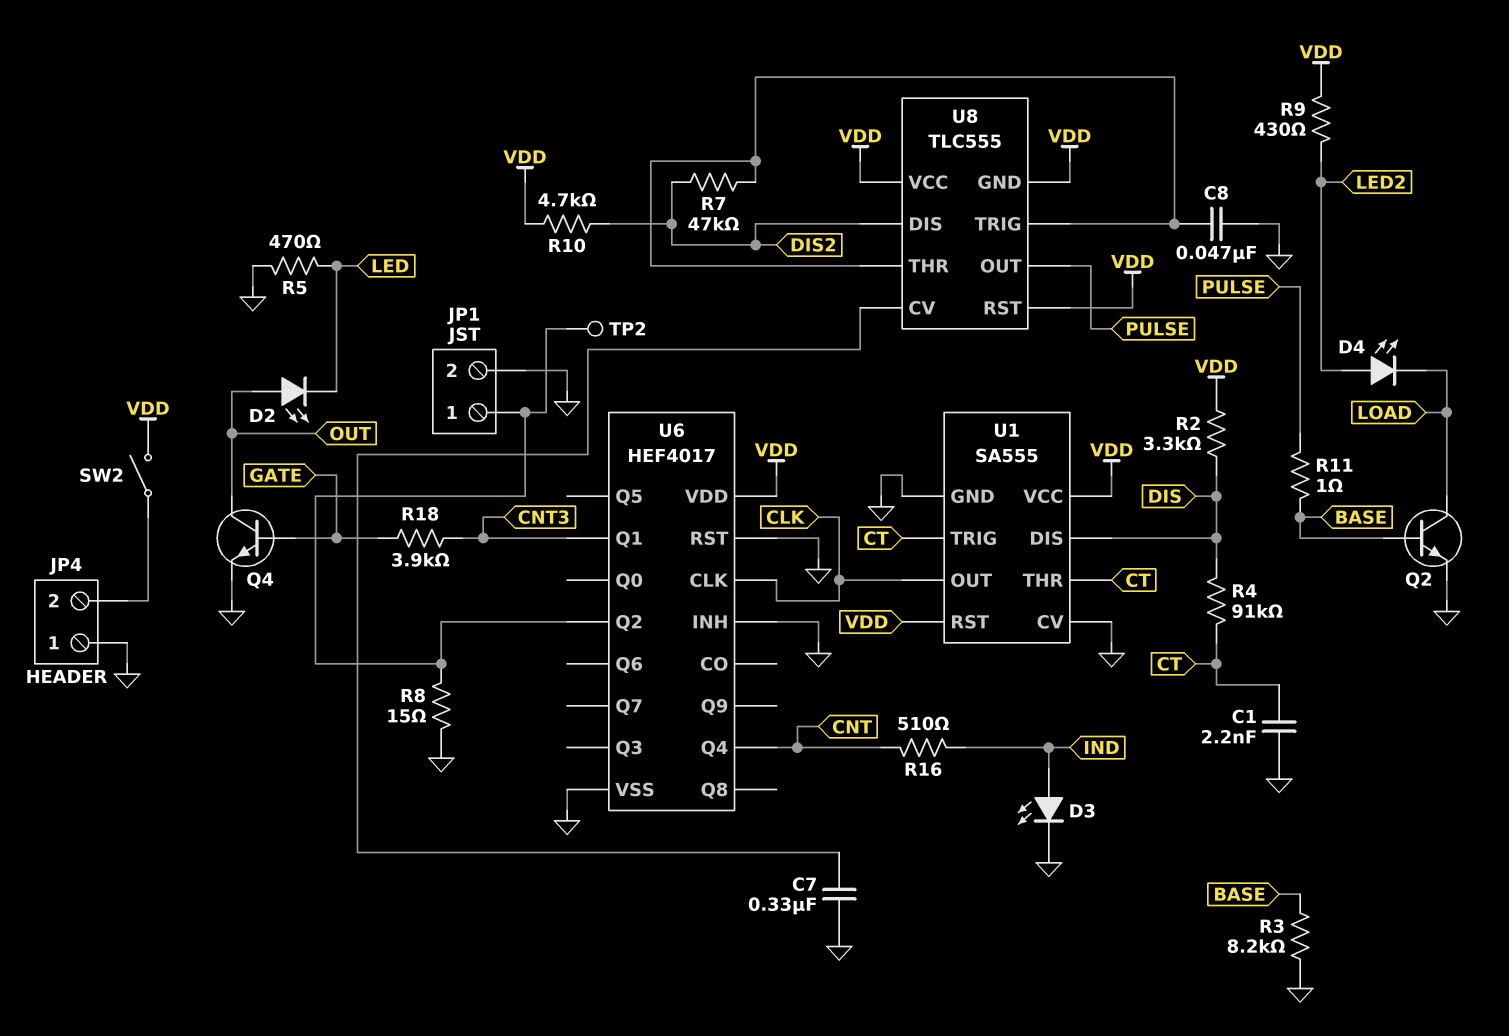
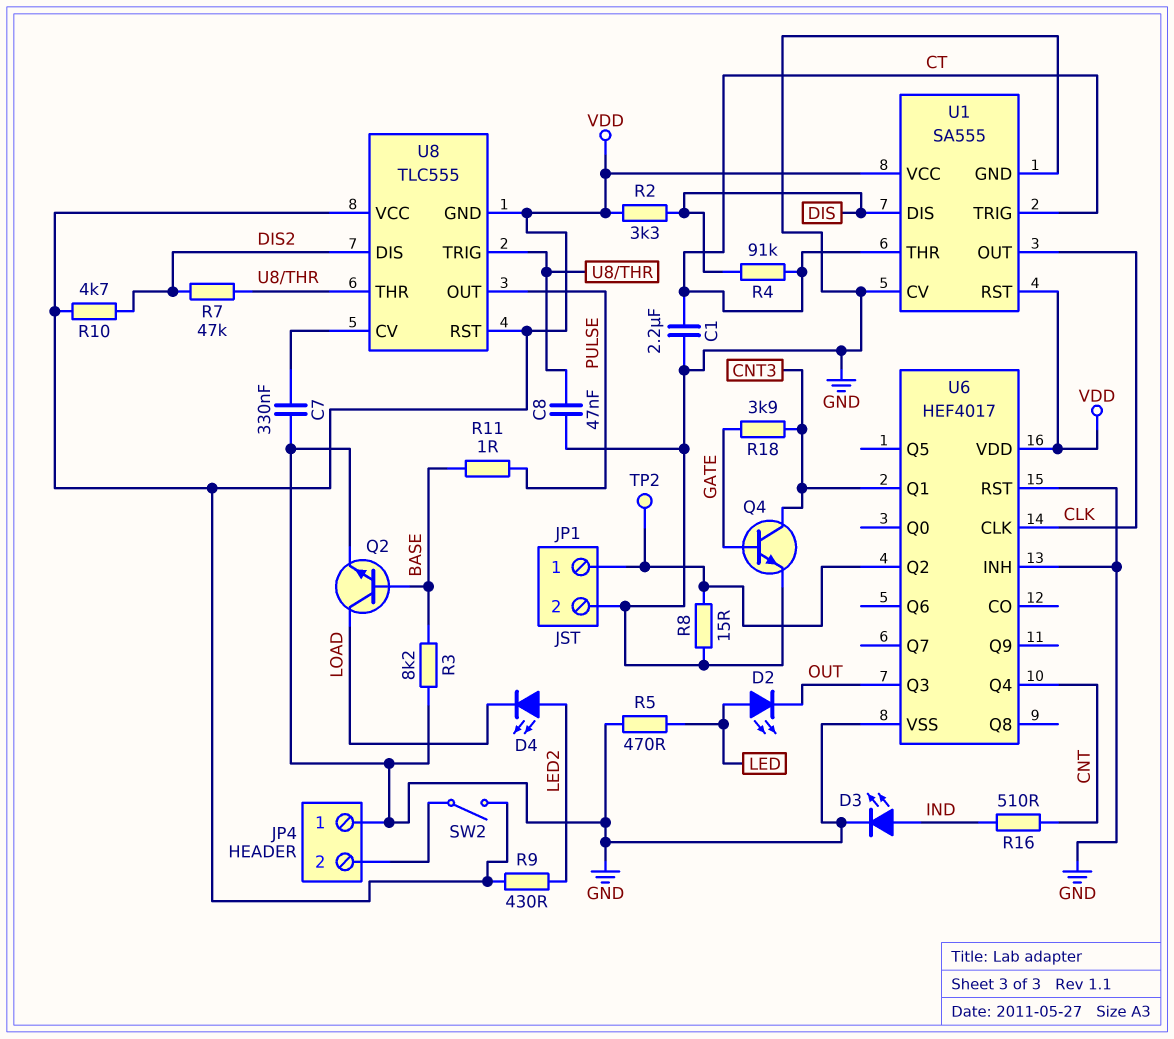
C1: 2.2nF (CT, GND) -> 2.2uF (CT, GND)
D2: LED (A OUT, K LED) -> LED (A LED, K OUT)
Q4: NPN (B GATE, C OUT, E GND) -> NPN (B GATE, C CNT3, E GND)
U6 pin Q3: none -> OUT

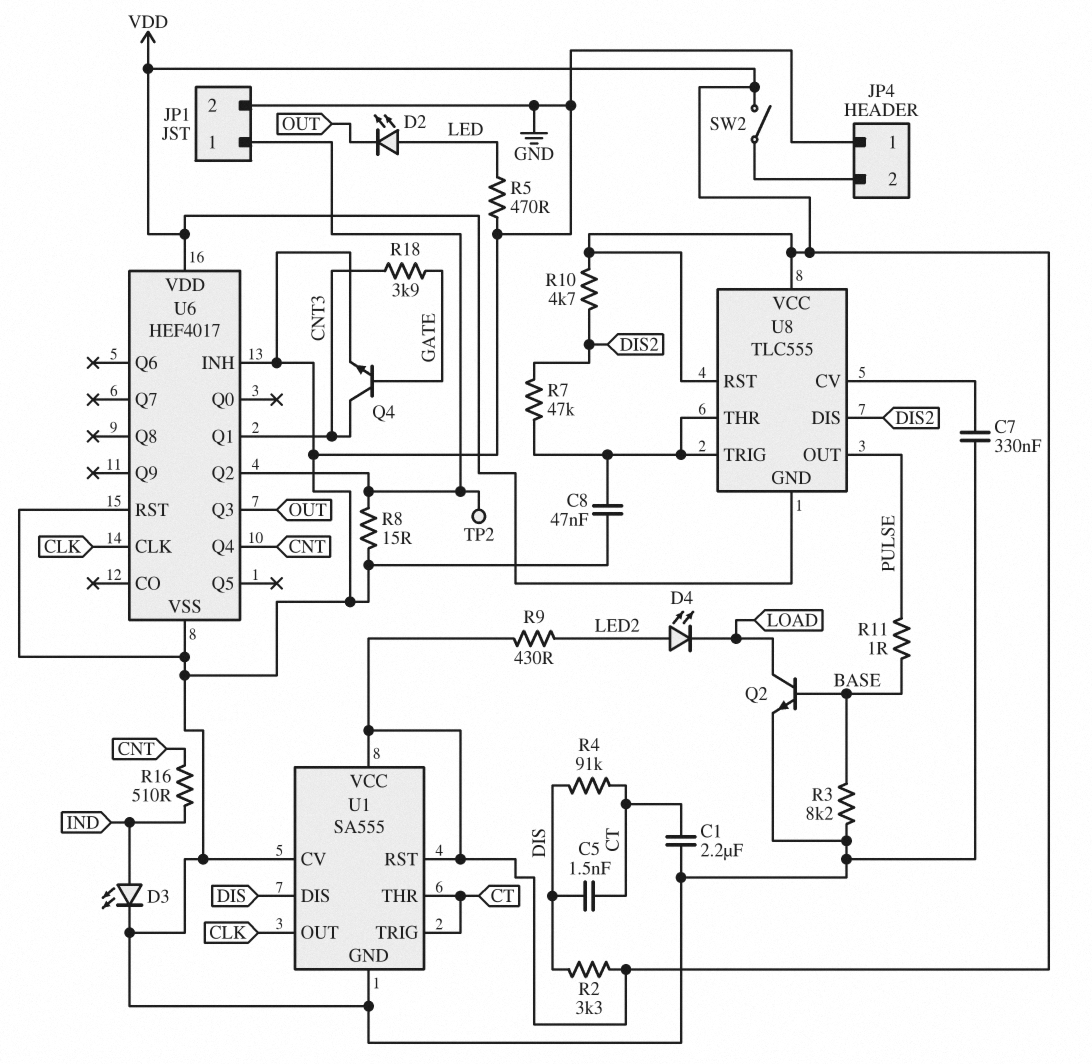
C5: none -> 1.5nF (CT, DIS)

